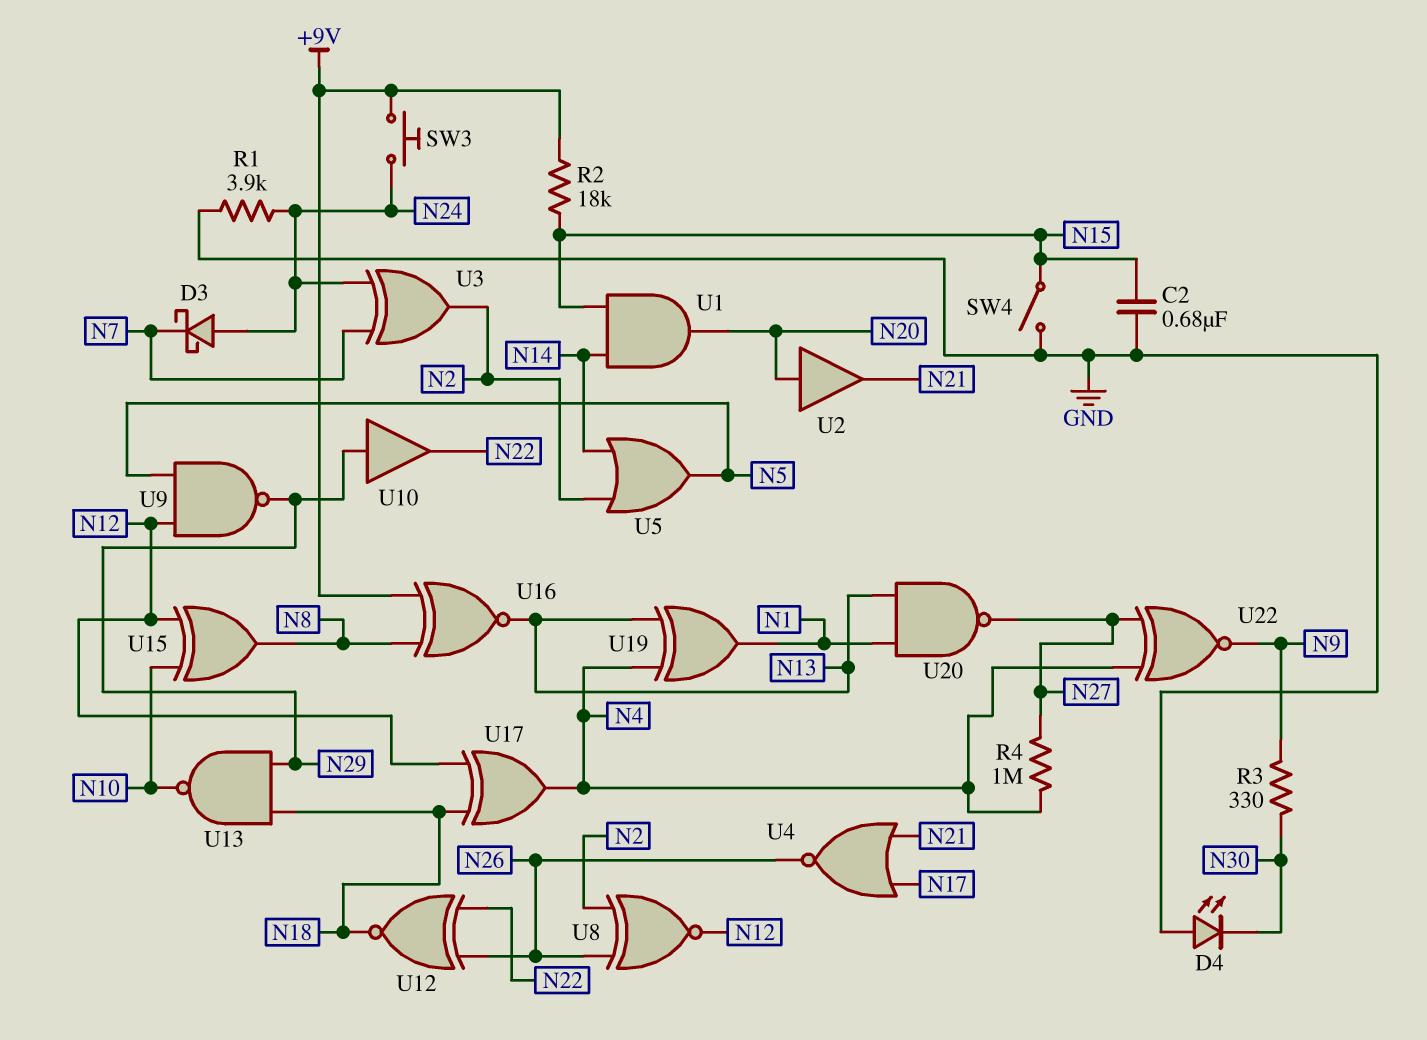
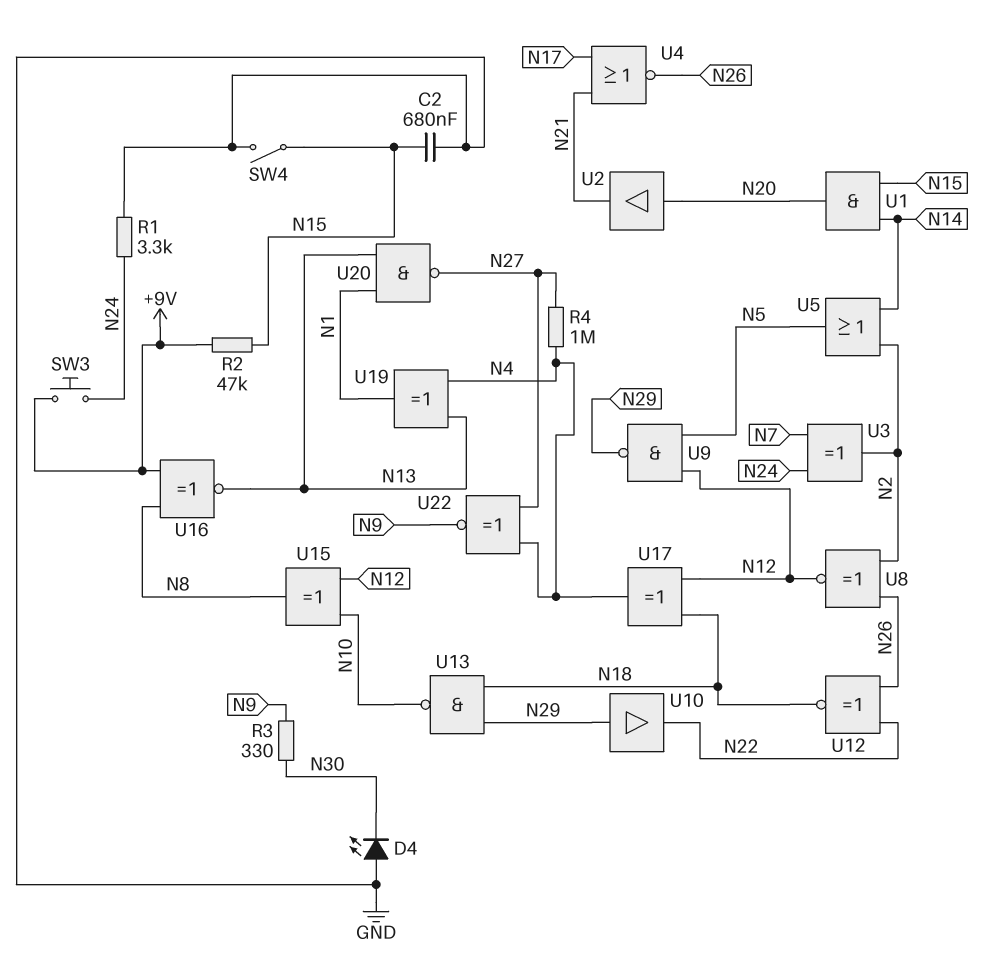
D3: schottky (A N24, K N7) -> none
R1: 3.9k (GND, N24) -> 3.3k (GND, N24)
R2: 18k (+9V, N15) -> 47k (+9V, N15)

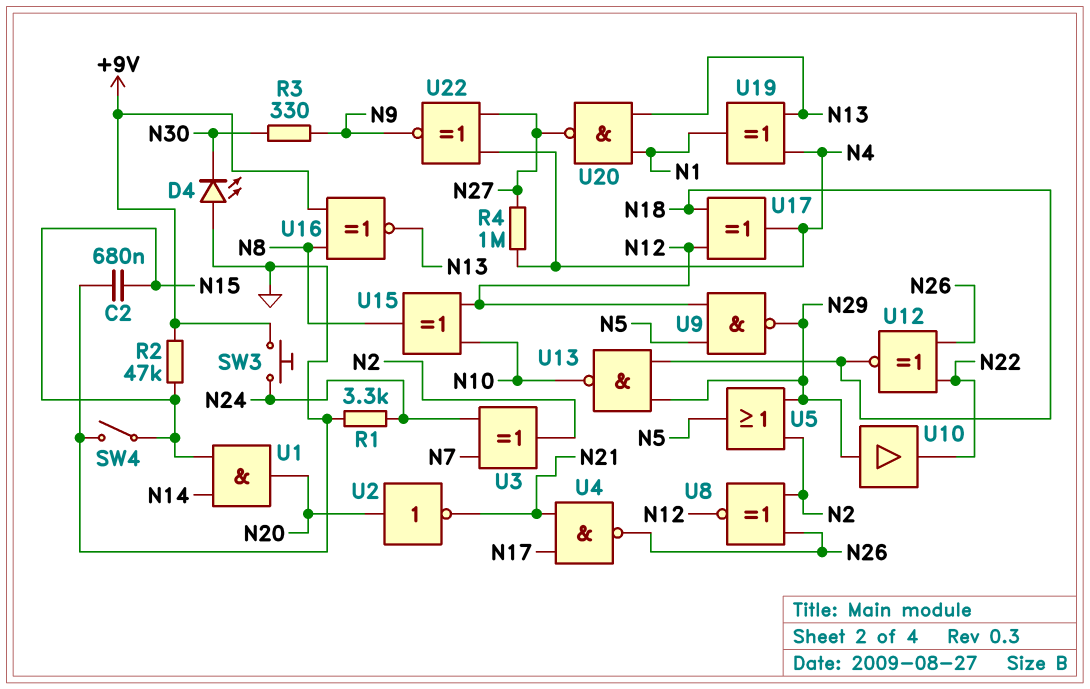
U2: buffer (in N20, out N21) -> NOT (in N20, out N21)
U4: NOR (in N17, in N21, out N26) -> NAND (in N17, in N21, out N26)
U5: OR (in N2, in N14, out N5) -> OR (in N2, in N29, out N5)

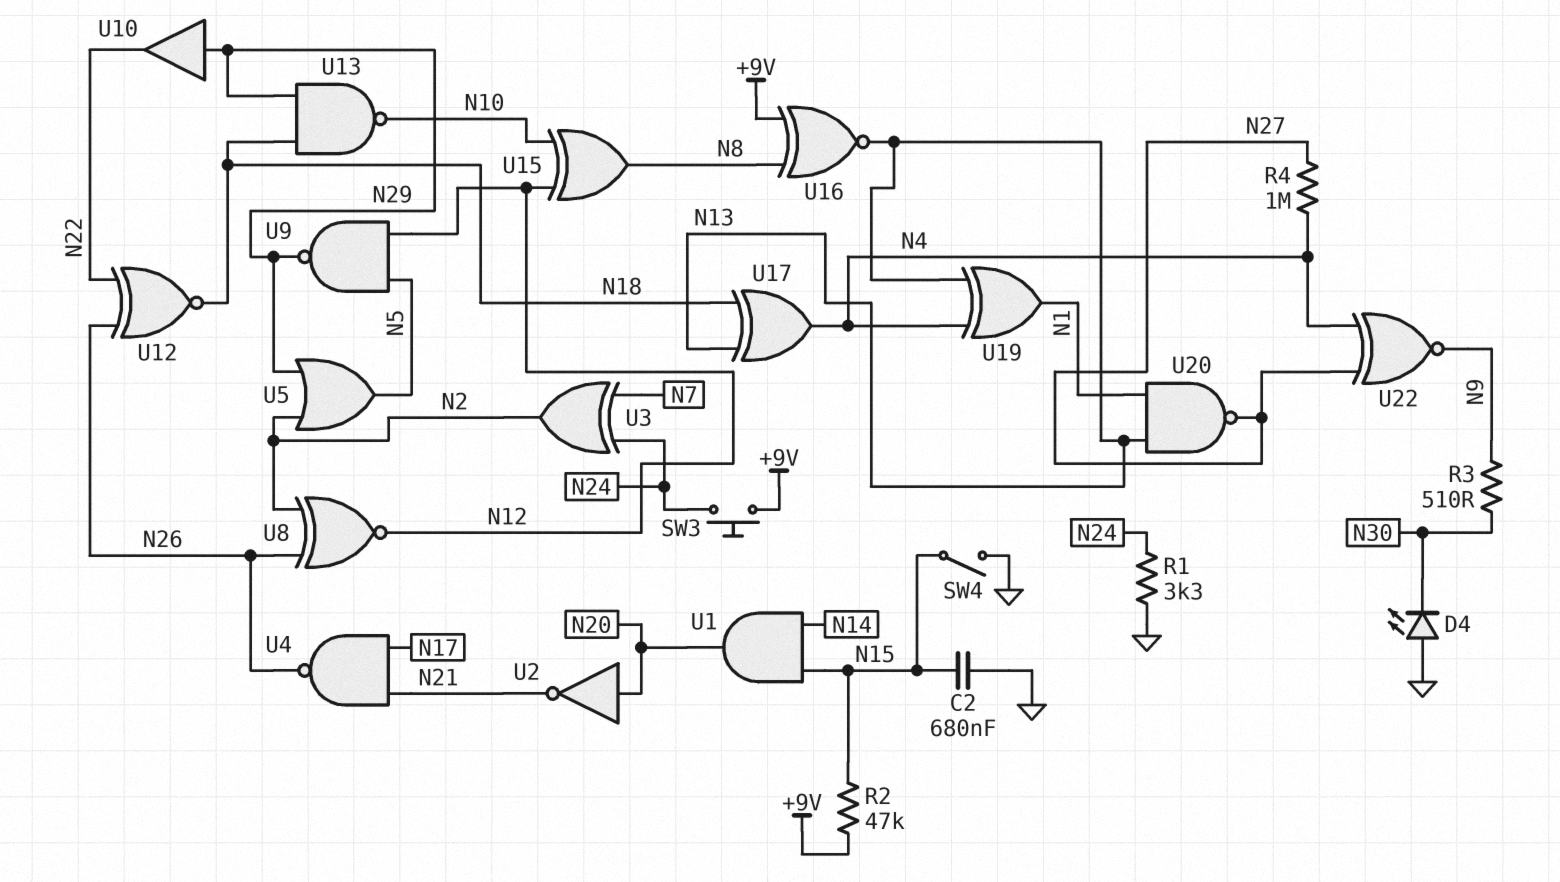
R3: 330 (N9, N30) -> 510 (N9, N30)
U17: XOR (in N12, in N18, out N4) -> XOR (in N13, in N18, out N4)

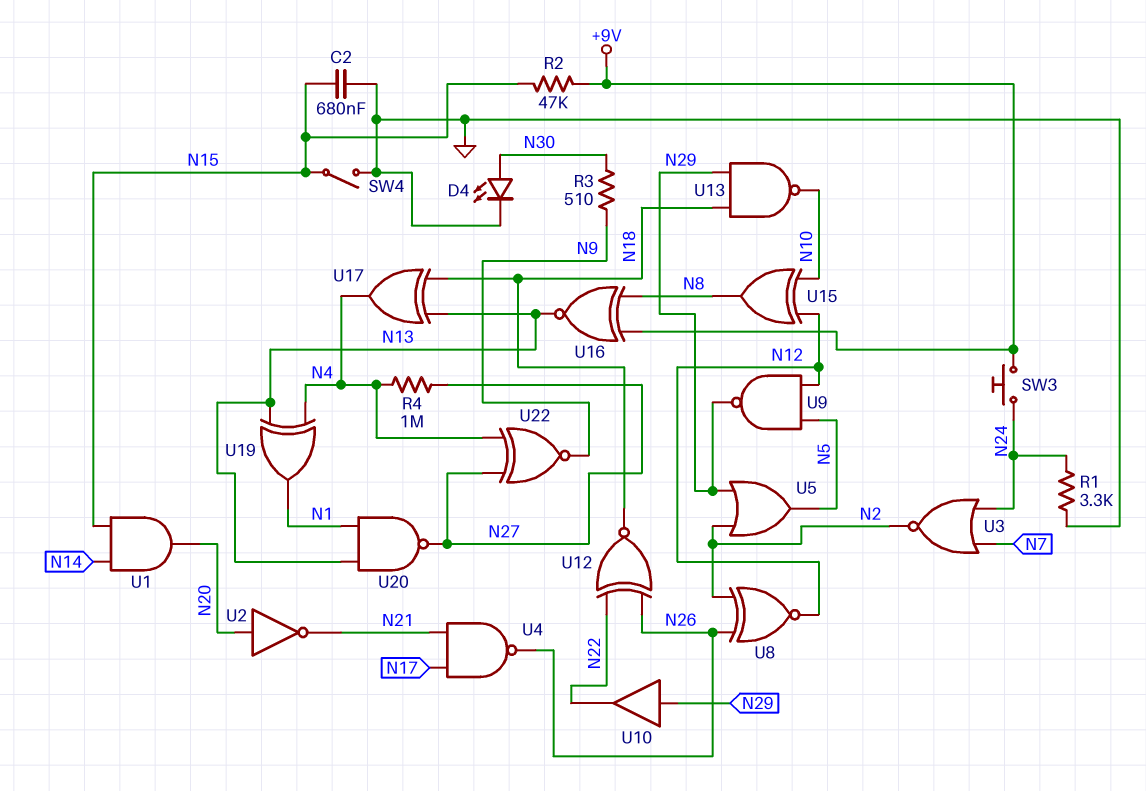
D4: LED (A GND, K N30) -> LED (A N30, K GND)
U3: XOR (in N7, in N24, out N2) -> NOR (in N7, in N24, out N2)

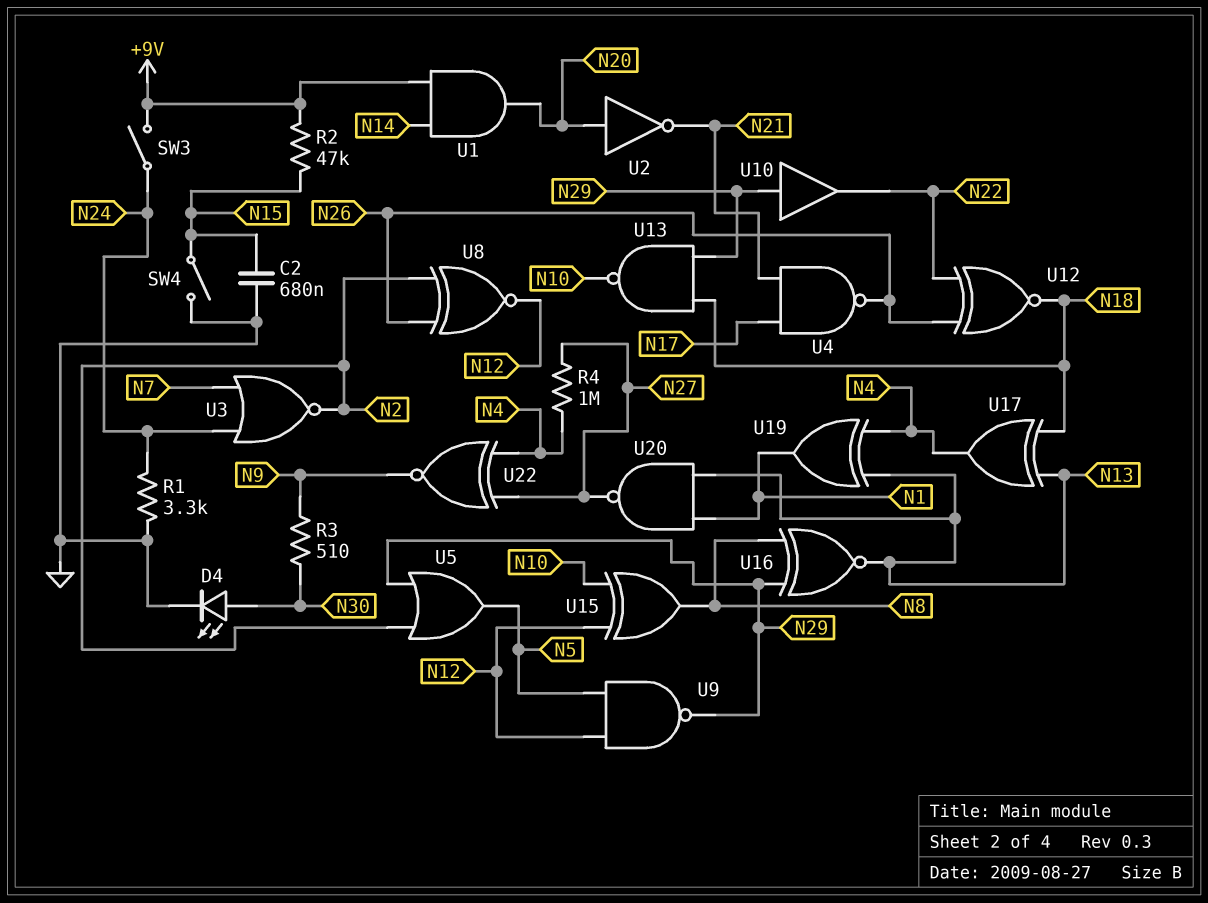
SW3: button (+9V, N24) -> switch (+9V, N24)
U1: AND (in N14, in N15, out N20) -> AND (in +9V, in N14, out N20)
U16: XNOR (in +9V, in N8, out N13) -> XNOR (in N8, in N29, out N13)

